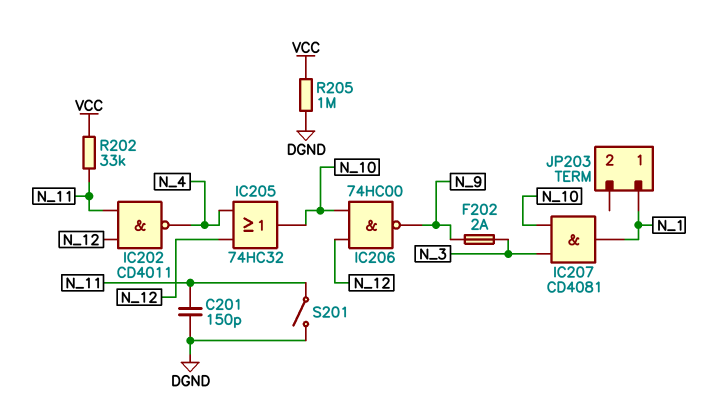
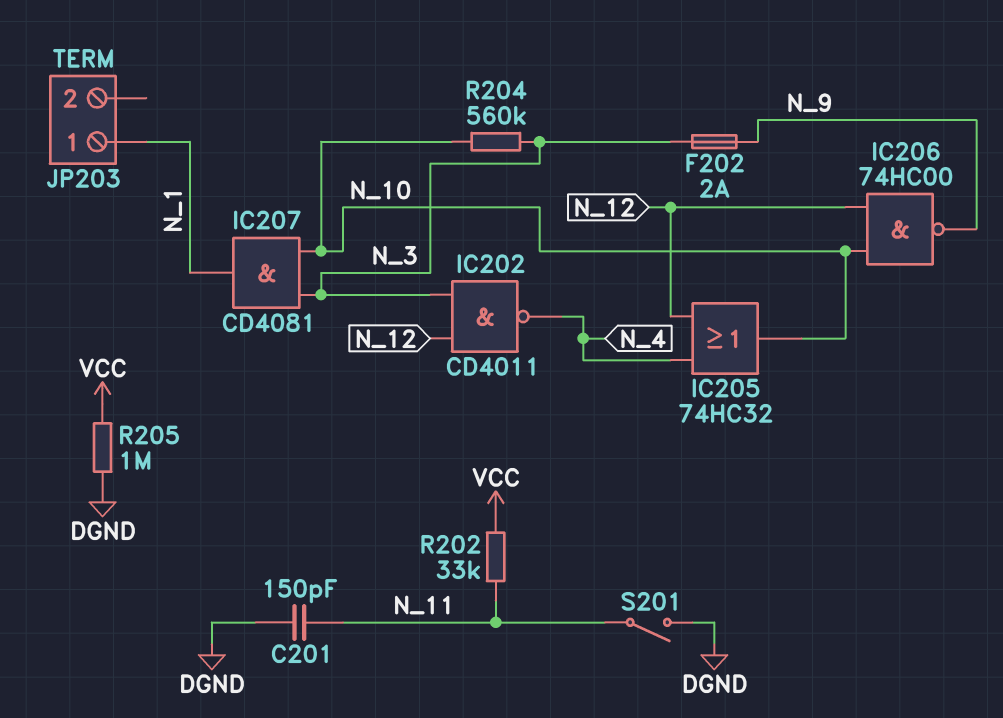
IC202: NAND CD4011 (in N_11, in N_12, out N_4) -> NAND CD4011 (in N_3, in N_12, out N_4)
R204: none -> 560k (N_3, N_10)

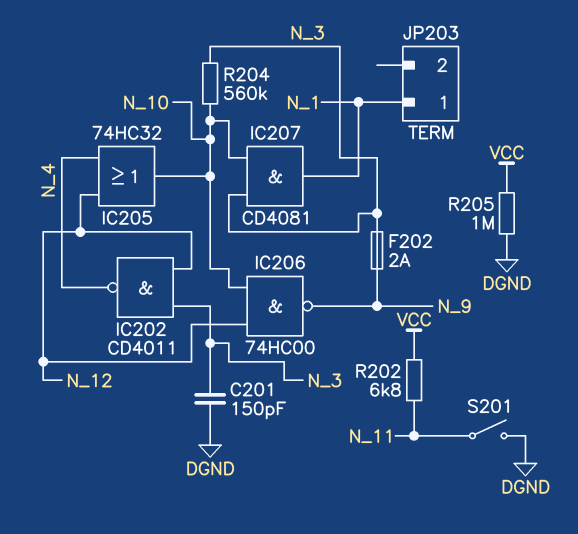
C201: 150pF (DGND, N_11) -> 150pF (DGND, N_3)
R202: 33k (N_11, VCC) -> 6.8k (N_11, VCC)

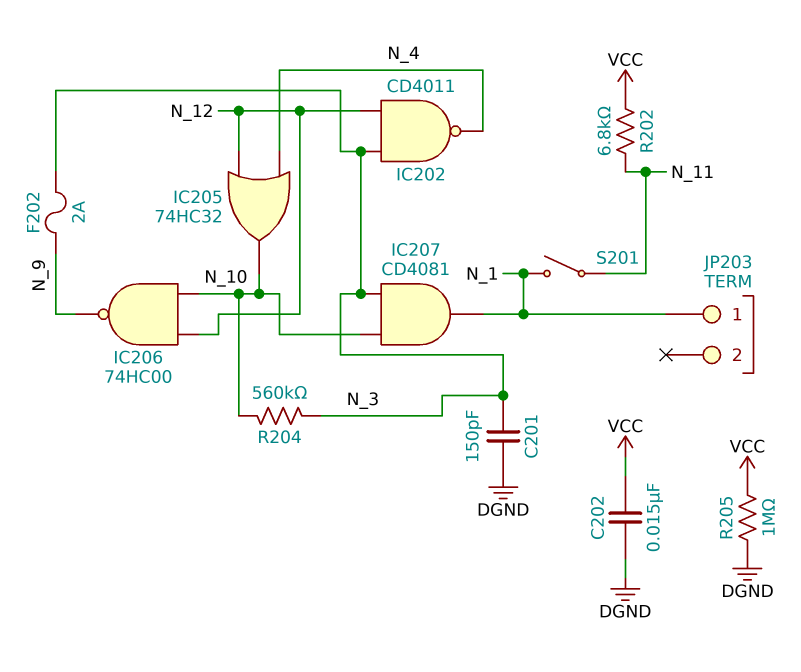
C202: none -> 15nF (DGND, VCC)
S201: switch (DGND, N_11) -> switch (N_1, N_11)

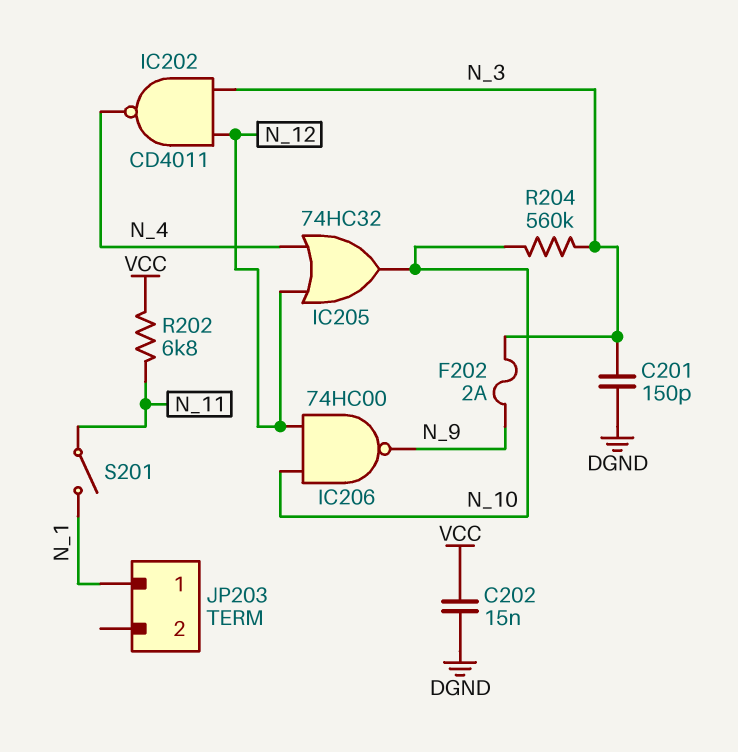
IC207: AND CD4081 (in N_3, in N_10, out N_1) -> none
R205: 1M (DGND, VCC) -> none

